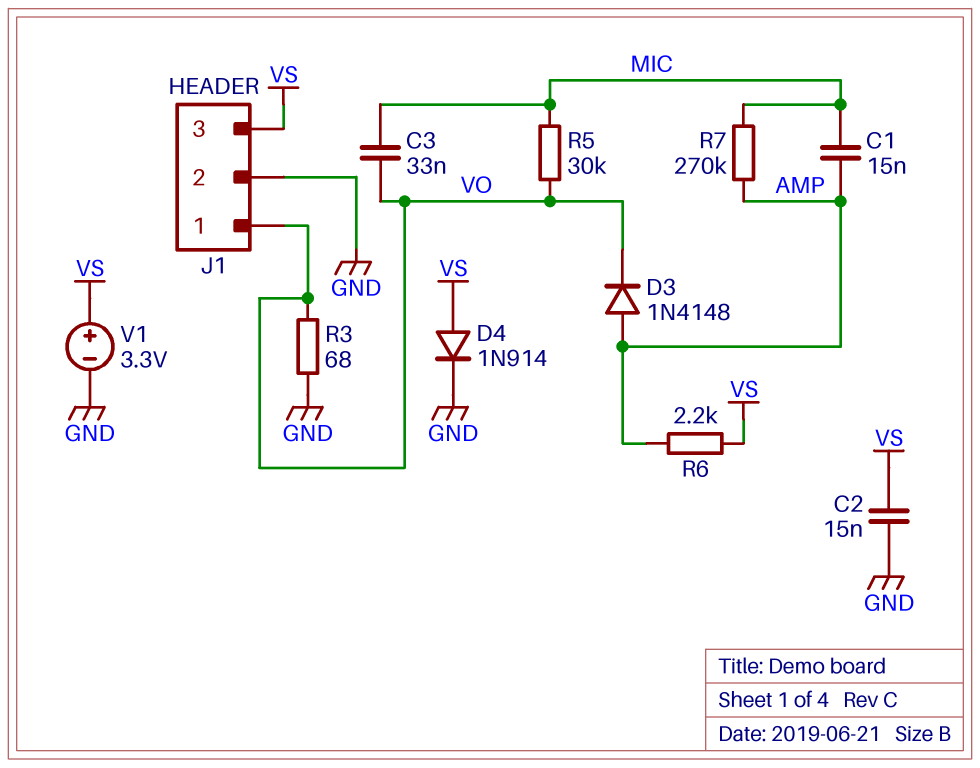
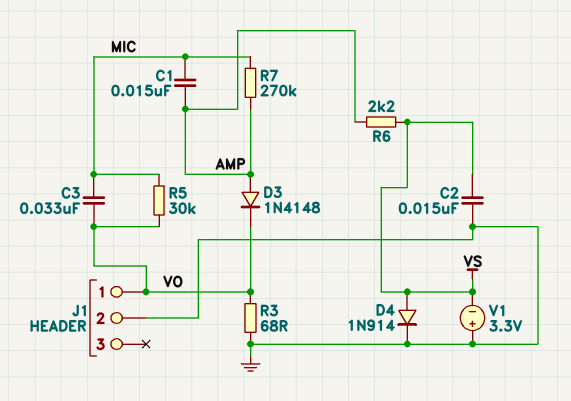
J1 pin 3: VS -> none
V1: 3.3V (plus VS, minus GND) -> 3.3V (plus GND, minus VS)

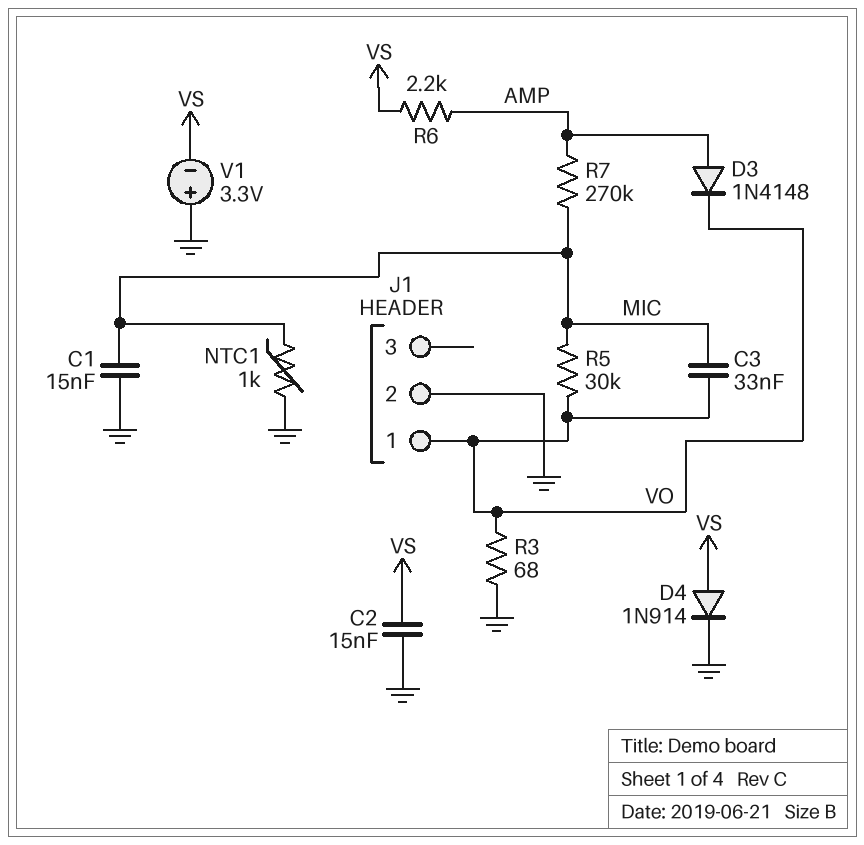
C1: 15nF (AMP, MIC) -> 15nF (GND, MIC)
NTC1: none -> 1k (GND, MIC)

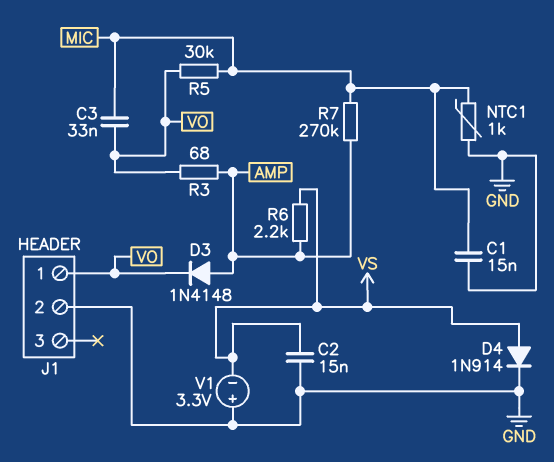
R3: 68 (GND, VO) -> 68 (AMP, VO)

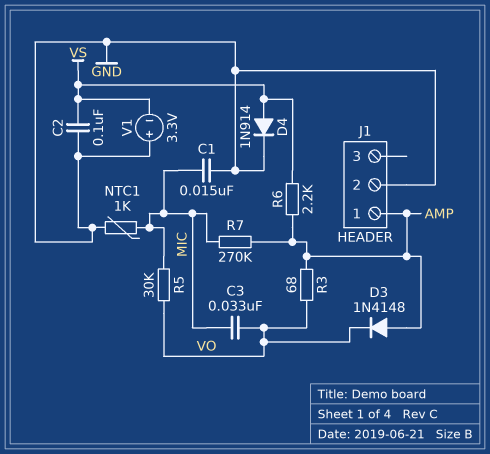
C2: 15nF (GND, VS) -> 100nF (GND, VS)
J1 pin 1: VO -> AMP

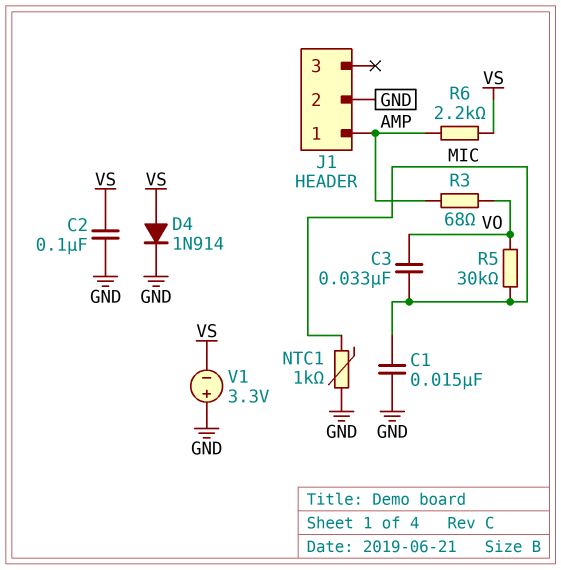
D3: diode 1N4148 (A AMP, K VO) -> none
R7: 270k (AMP, MIC) -> none

